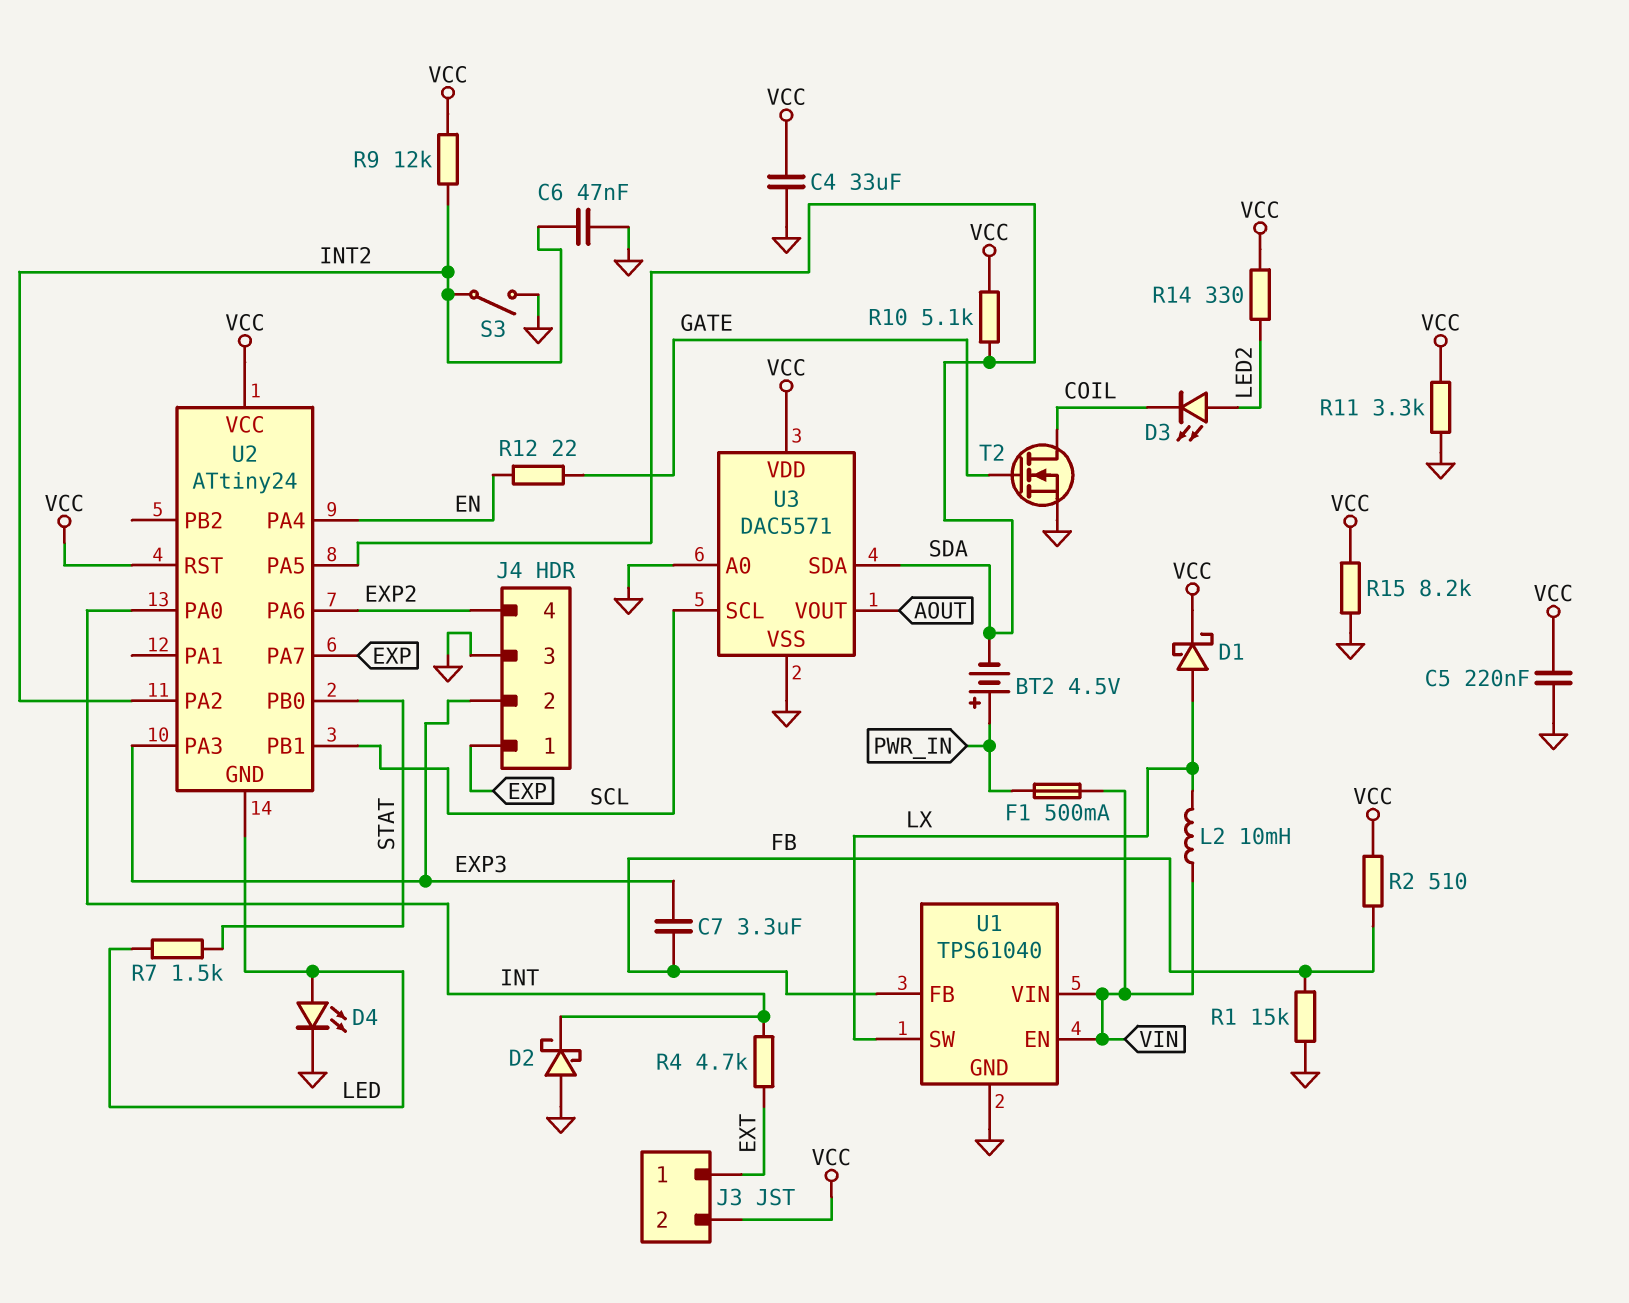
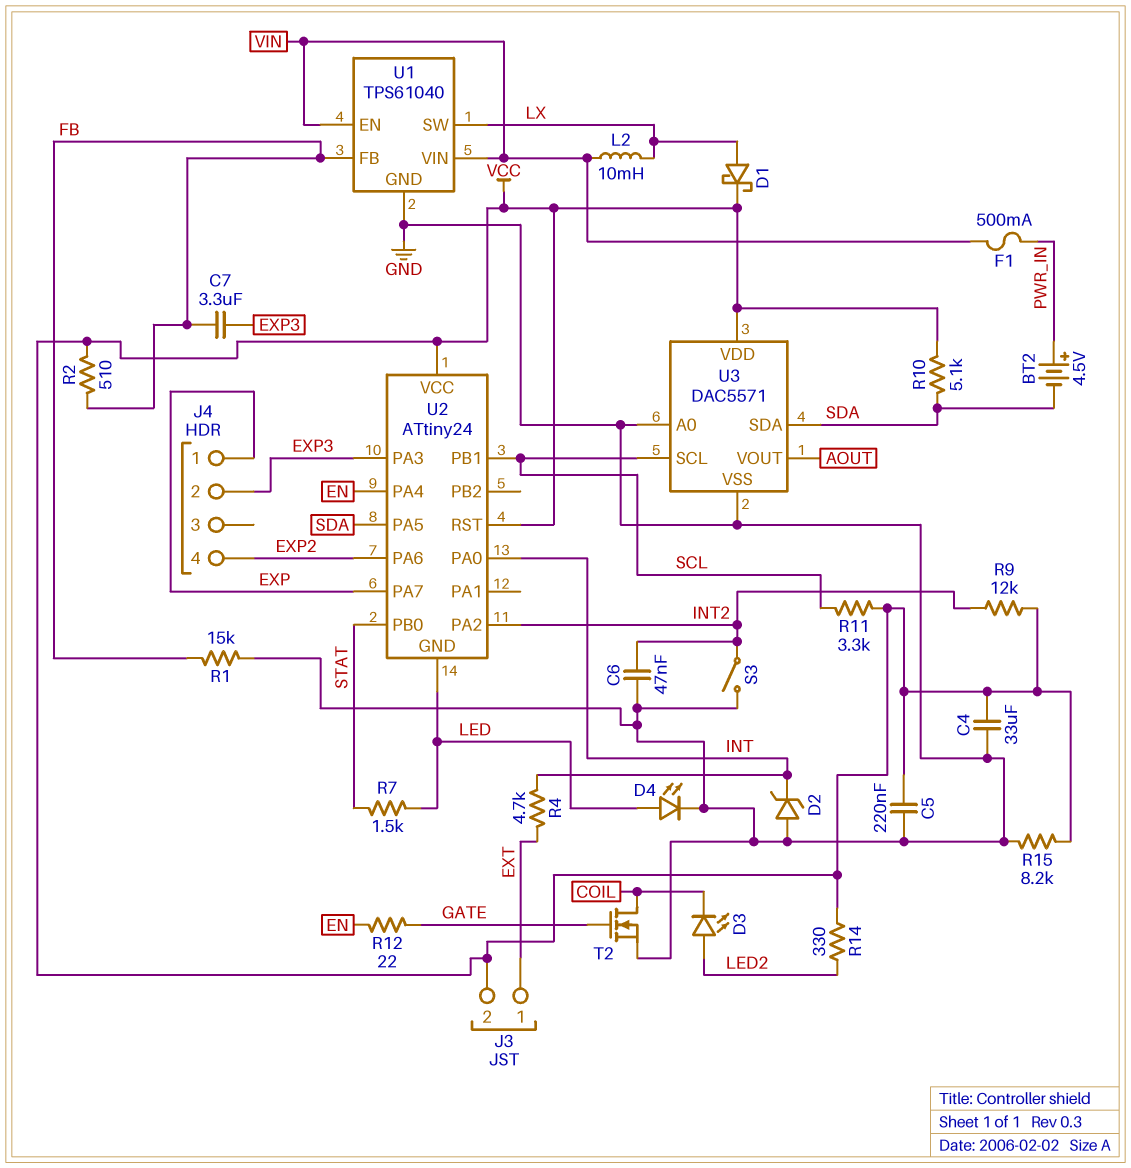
D2: schottky (A GND, K INT) -> zener (A GND, K INT)
J4 pin 3: GND -> none
R11: 3.3k (GND, VCC) -> 3.3k (SCL, VCC)

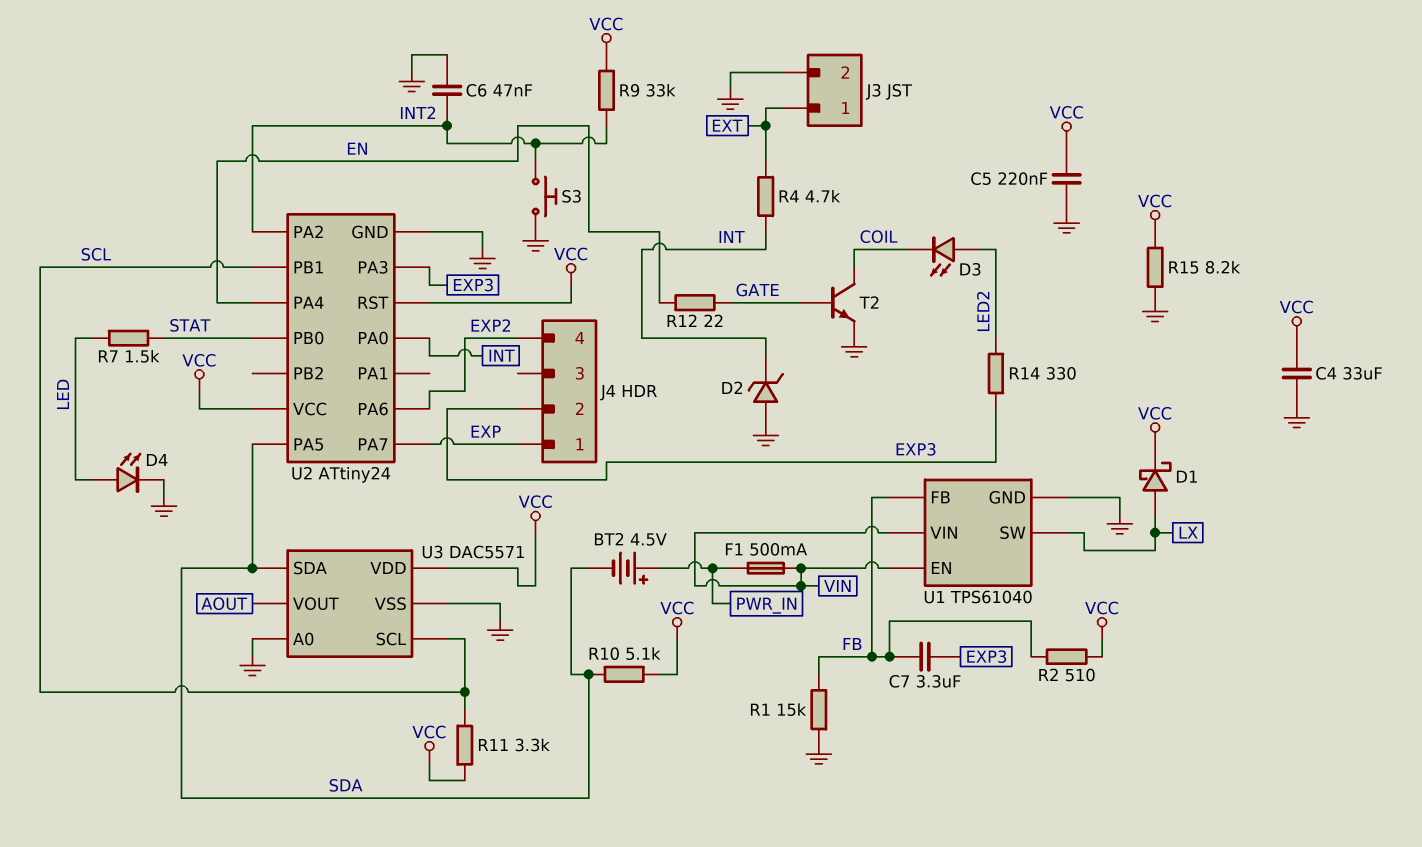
J3 pin 2: VCC -> GND
L2: 10mH (LX, VIN) -> none
R9: 12k (INT2, VCC) -> 33k (INT2, VCC)
R14: 330 (LED2, VCC) -> 330 (EXP3, LED2)
S3: switch (GND, INT2) -> button (GND, INT2)
T2: NMOS (G GATE, D COIL, S GND) -> NPN (B GATE, C COIL, E GND)
U2 pin GND: LED -> GND

